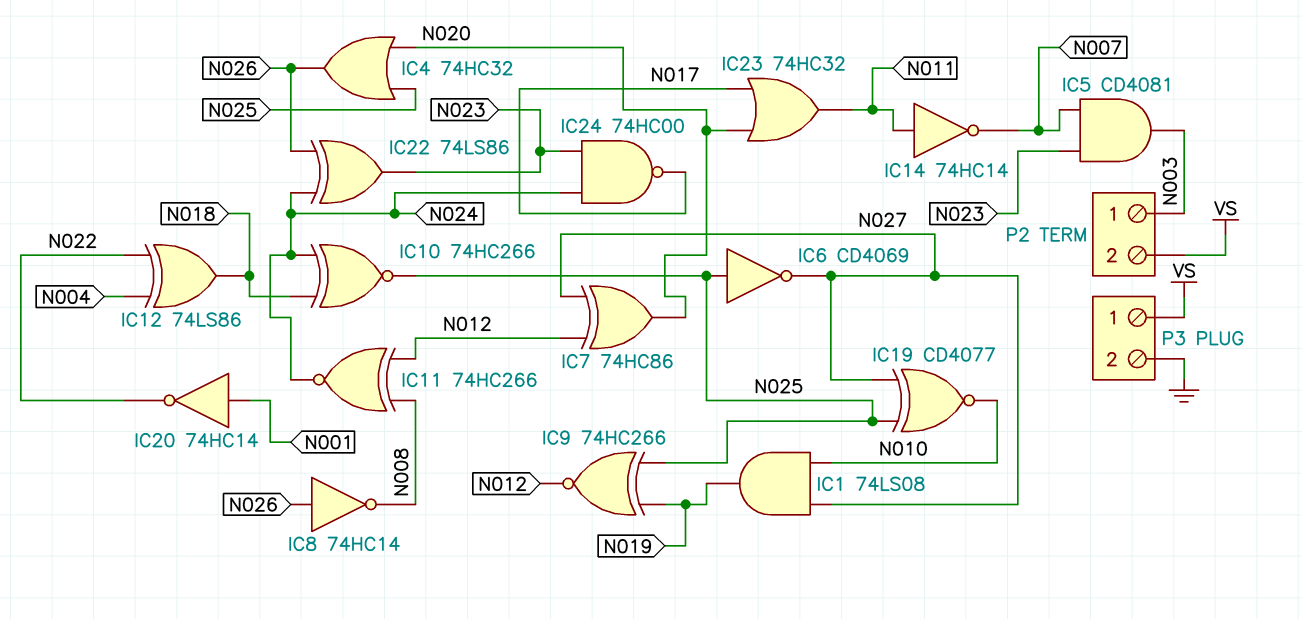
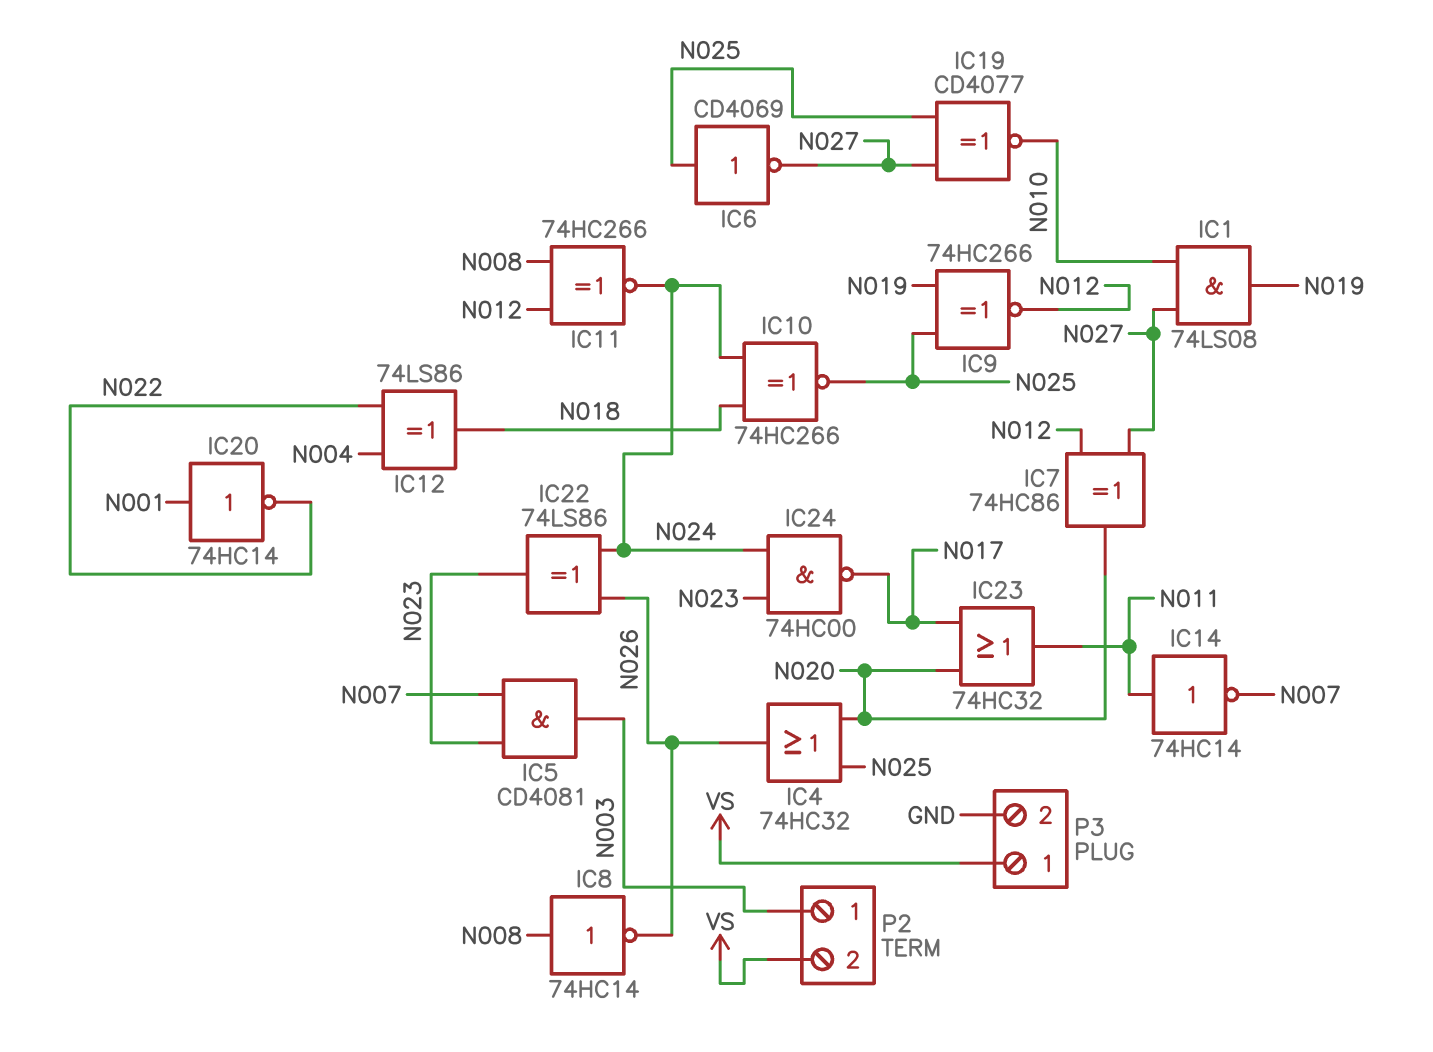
IC8: NOT 74HC14 (in N026, out N008) -> NOT 74HC14 (in N008, out N026)

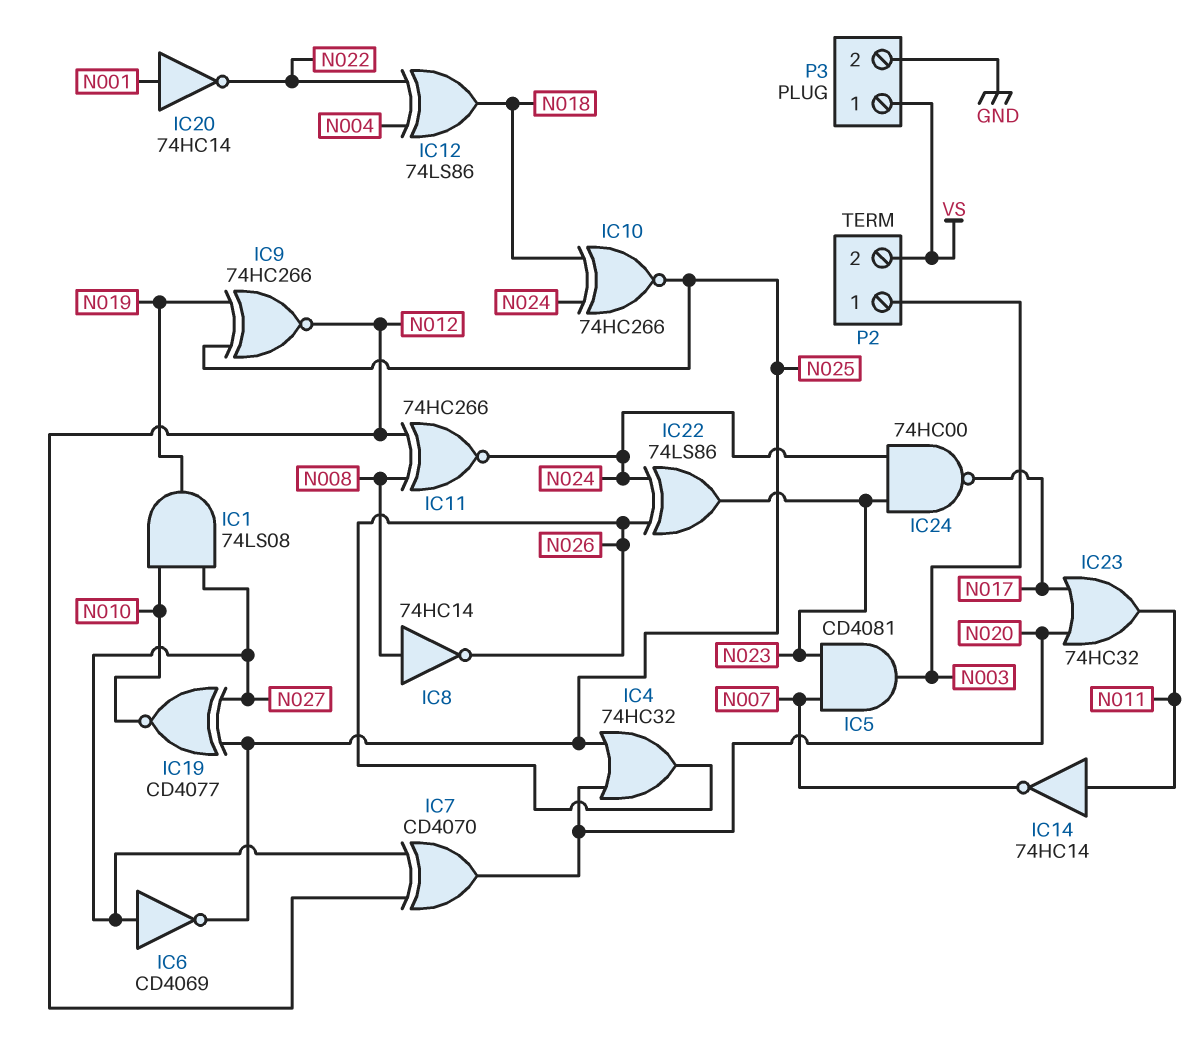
IC6: NOT CD4069 (in N025, out N027) -> NOT CD4069 (in N027, out N025)
IC7: XOR 74HC86 (in N012, in N027, out N020) -> XOR CD4070 (in N012, in N027, out N020)

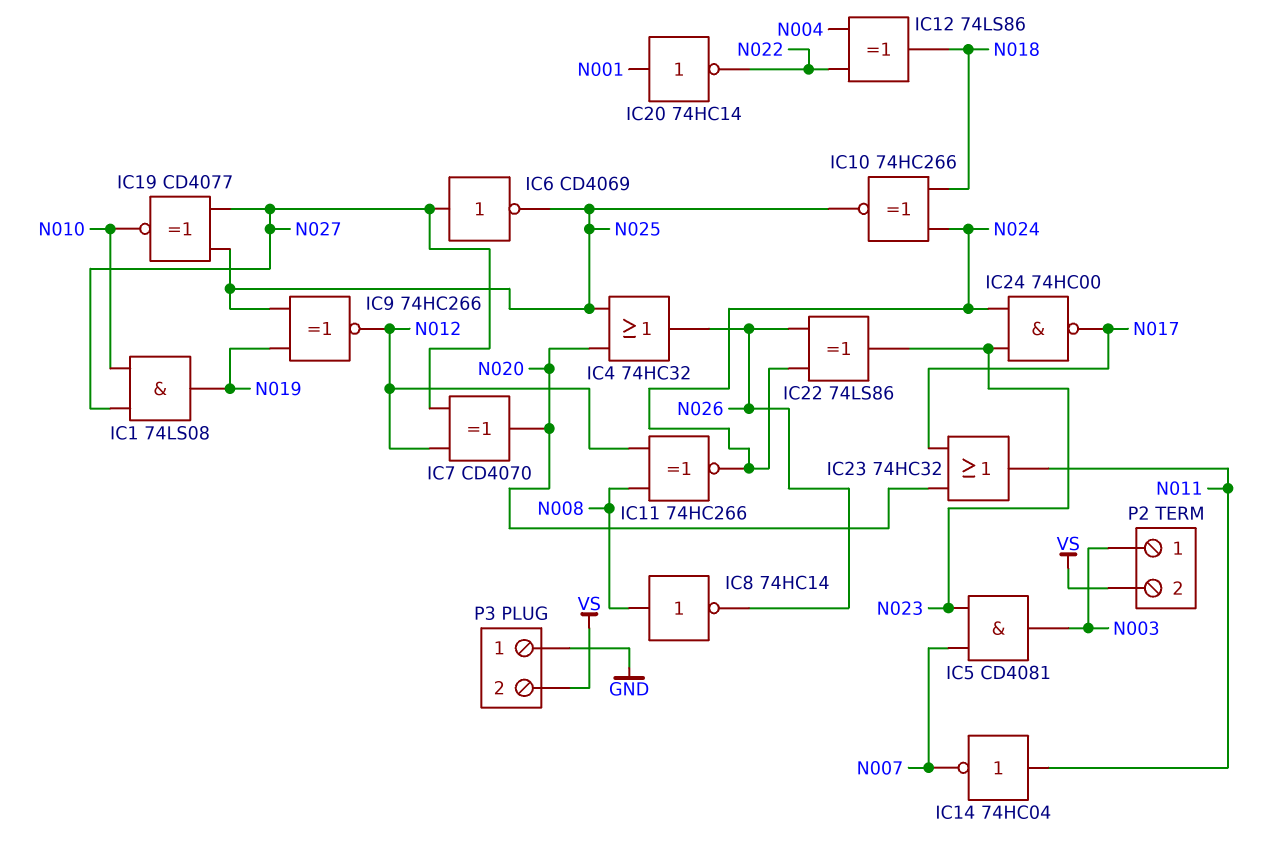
IC14: NOT 74HC14 (in N011, out N007) -> NOT 74HC04 (in N011, out N007)
P3 pin 1: VS -> GND
P3 pin 2: GND -> VS

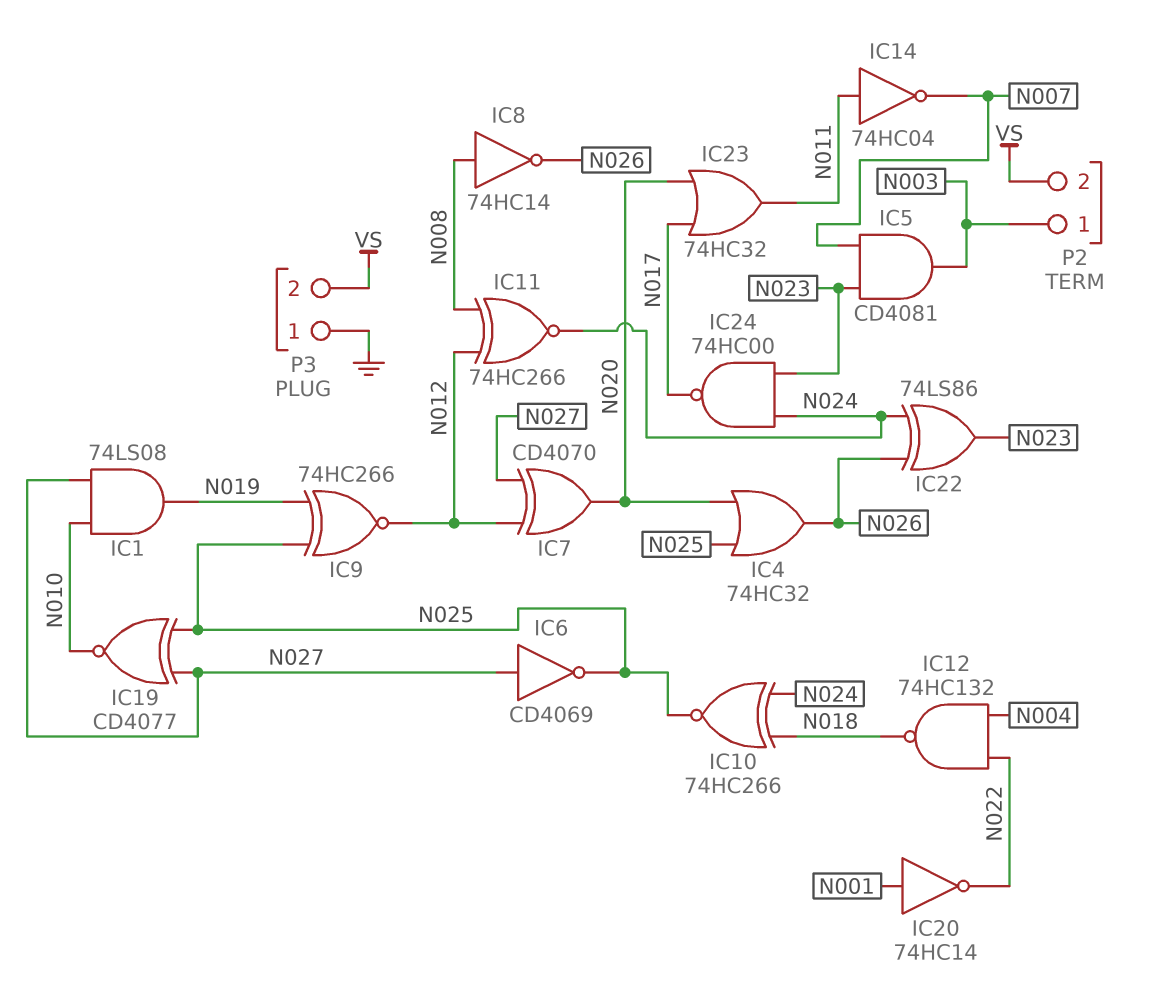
IC12: XOR 74LS86 (in N004, in N022, out N018) -> NAND 74HC132 (in N004, in N022, out N018)

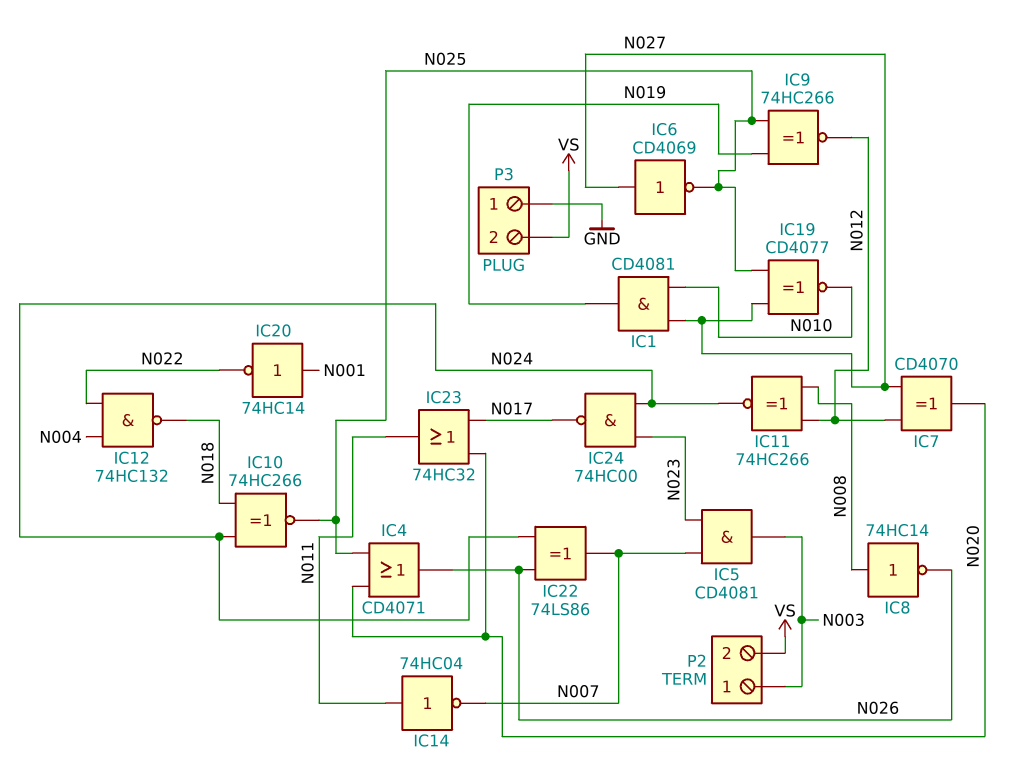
IC1: AND 74LS08 (in N010, in N027, out N019) -> AND CD4081 (in N010, in N027, out N019)
IC4: OR 74HC32 (in N020, in N025, out N026) -> OR CD4071 (in N020, in N025, out N026)
IC22: XOR 74LS86 (in N024, in N026, out N023) -> XOR 74LS86 (in N024, in N026, out N007)

